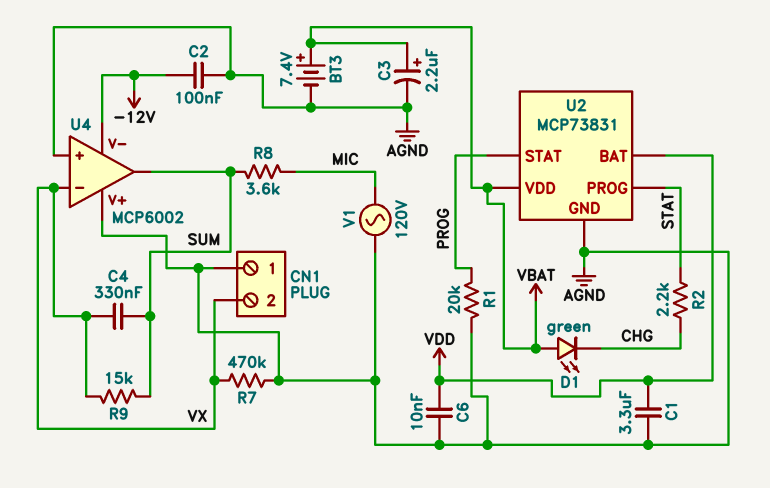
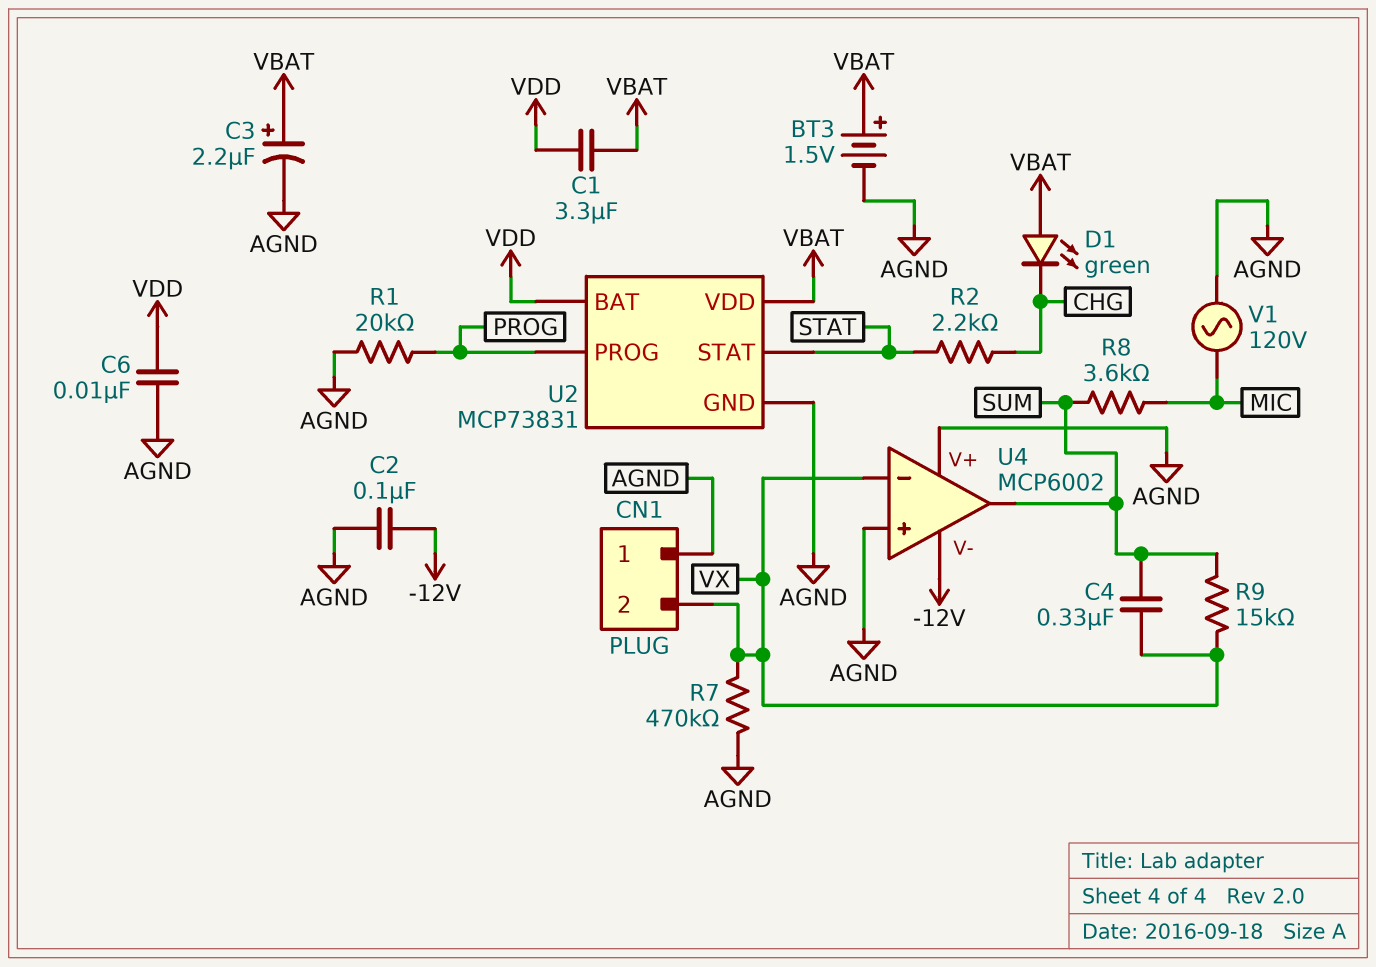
BT3: 7.4V (plus VBAT, minus AGND) -> 1.5V (plus VBAT, minus AGND)
C1: 3.3uF (AGND, VDD) -> 3.3uF (VBAT, VDD)
U2 pin PROG: STAT -> PROG
U2 pin STAT: PROG -> STAT

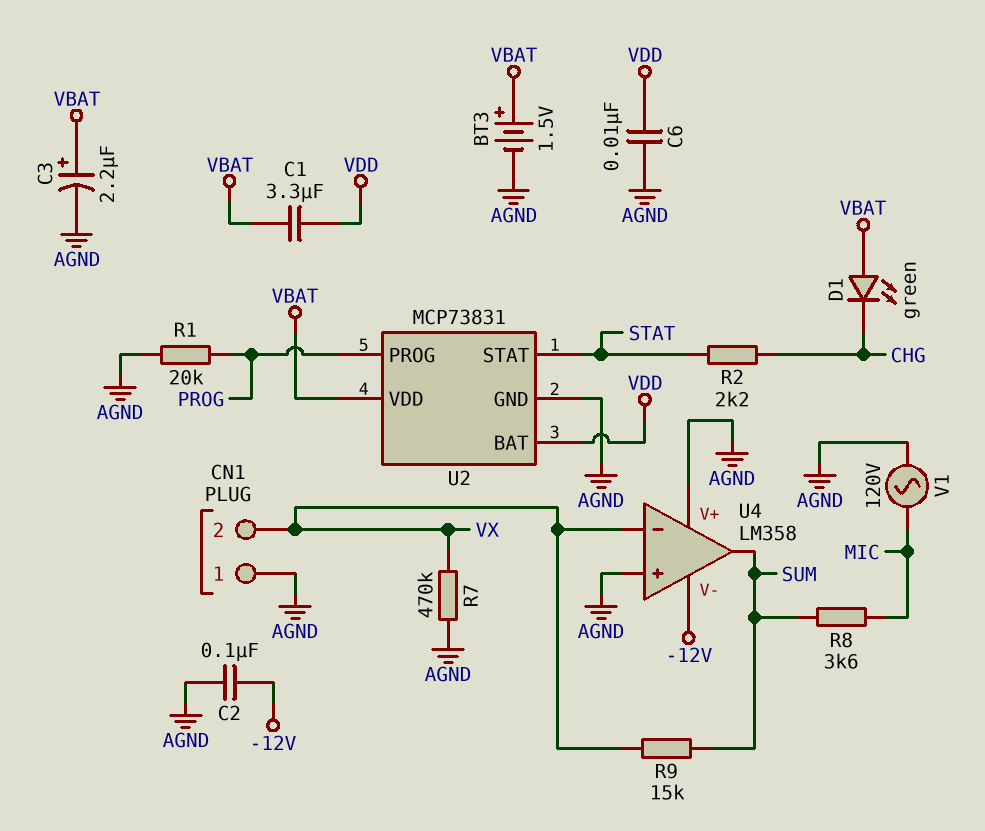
C4: 330nF (SUM, VX) -> none
U4: MCP6002 -> LM358

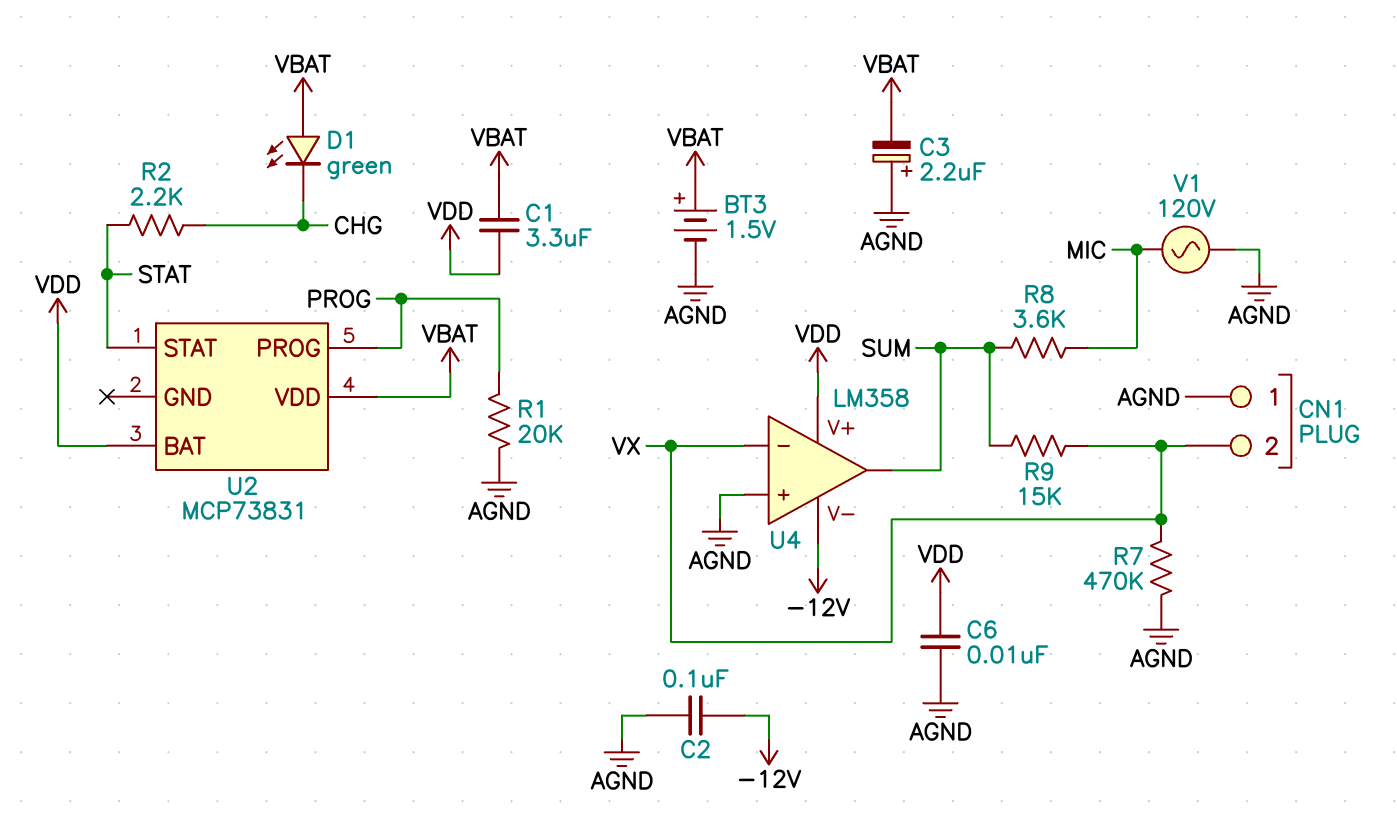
C3: 2.2uF (plus VBAT, minus AGND) -> 2.2uF (plus AGND, minus VBAT)
U2 pin GND: AGND -> none
U4 pin V+: AGND -> VDD

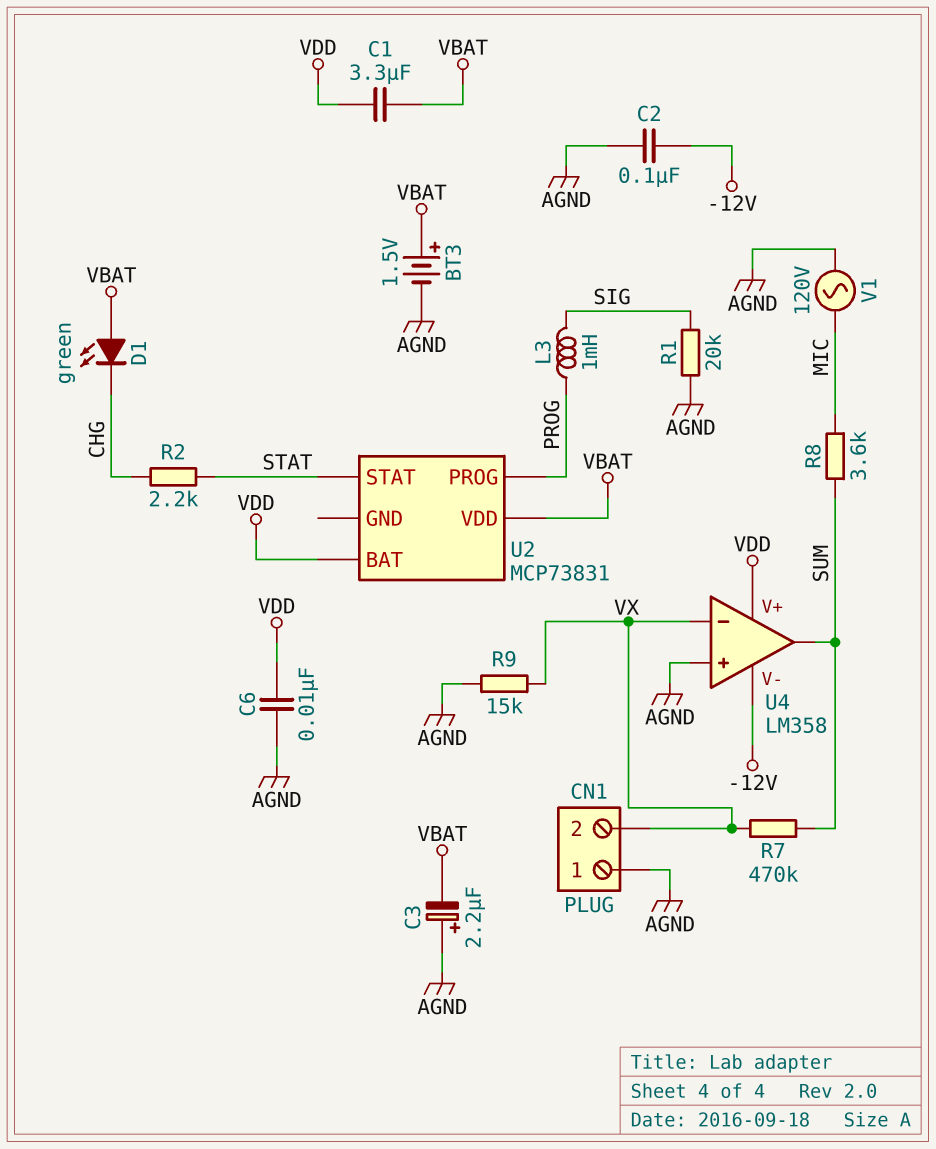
L3: none -> 1mH (PROG, SIG)
R1: 20k (AGND, PROG) -> 20k (AGND, SIG)
R7: 470k (AGND, VX) -> 470k (SUM, VX)
R9: 15k (SUM, VX) -> 15k (AGND, VX)

